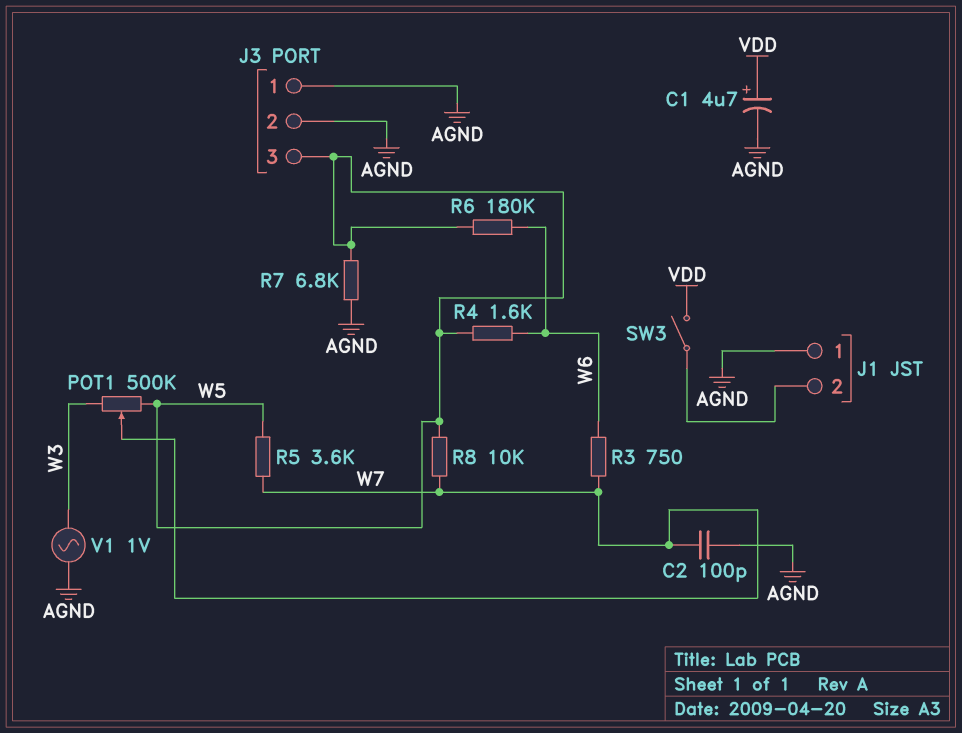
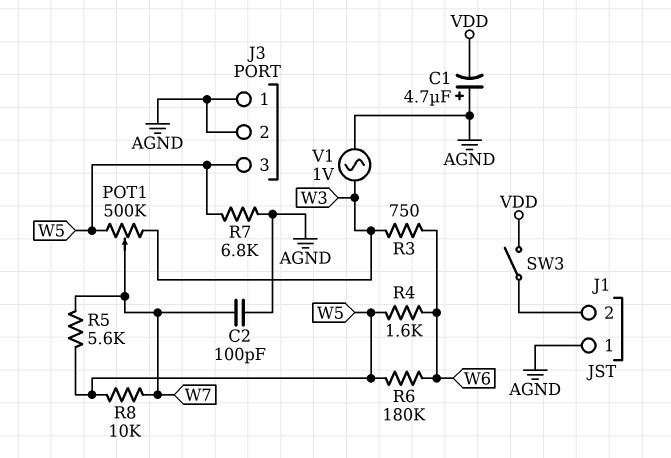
C1: 4.7uF (plus VDD, minus AGND) -> 4.7uF (plus AGND, minus VDD)
R3: 750 (W6, W7) -> 750 (W3, W6)
R5: 3.6k (W5, W7) -> 5.6k (W5, W7)

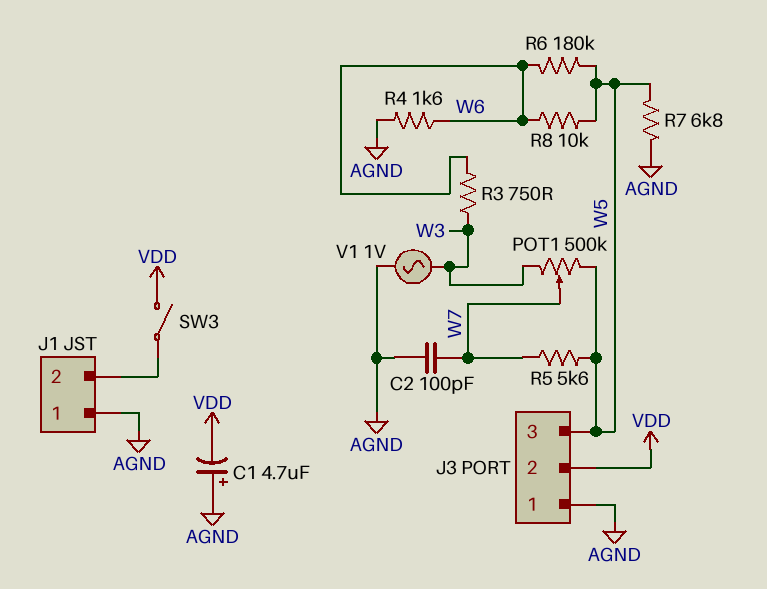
J3 pin 2: AGND -> VDD
R4: 1.6k (W5, W6) -> 1.6k (AGND, W6)
R8: 10k (W5, W7) -> 10k (W5, W6)

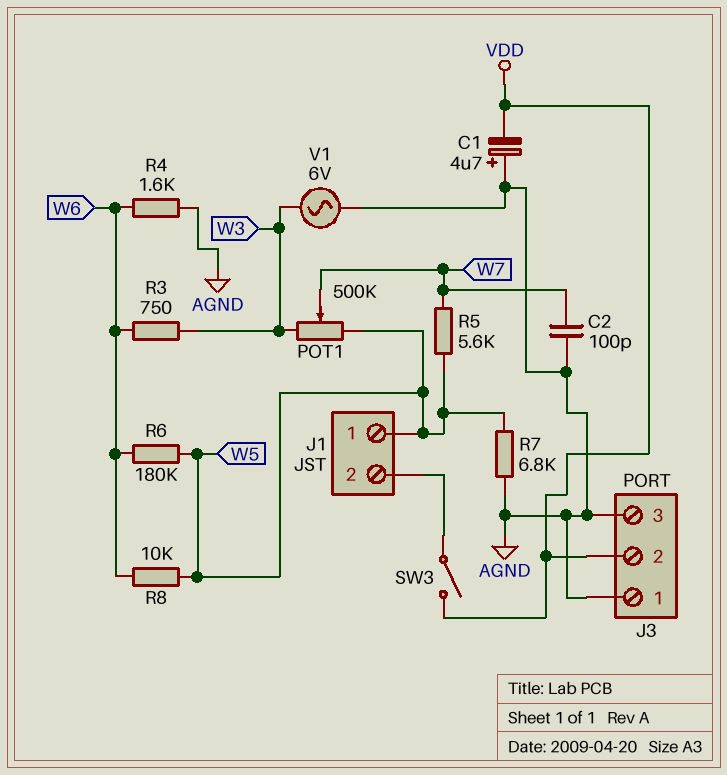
J1 pin 1: AGND -> W5
J3 pin 3: W5 -> AGND
V1: AC 1V (AGND, W3) -> AC 6V (AGND, W3)

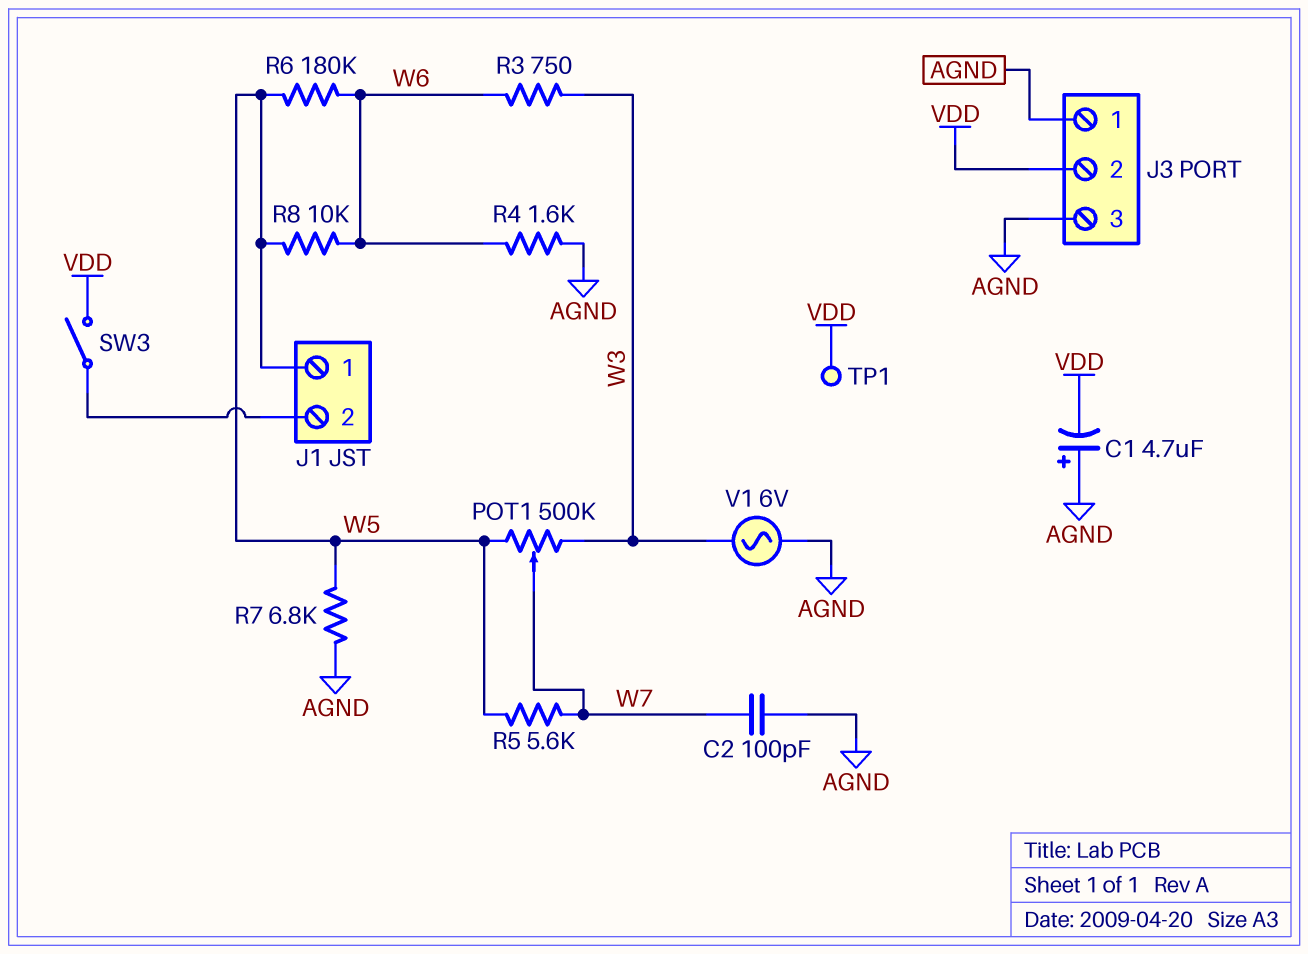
TP1: none -> test point (VDD)

